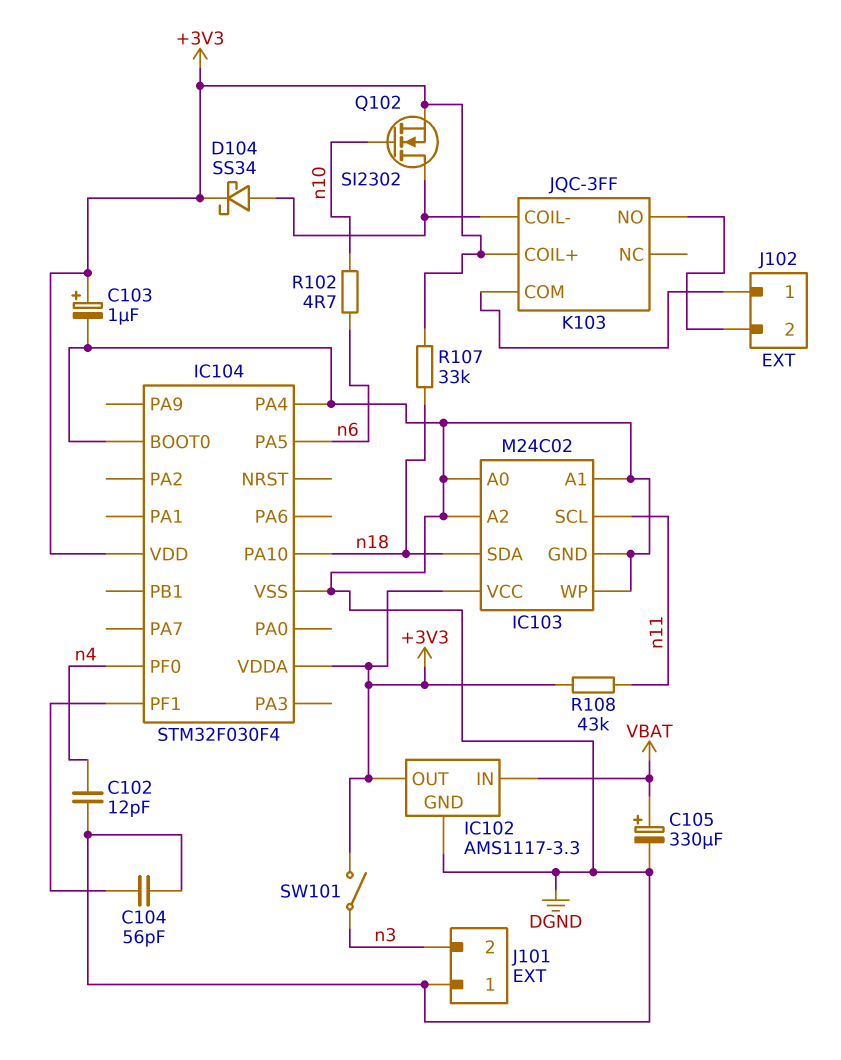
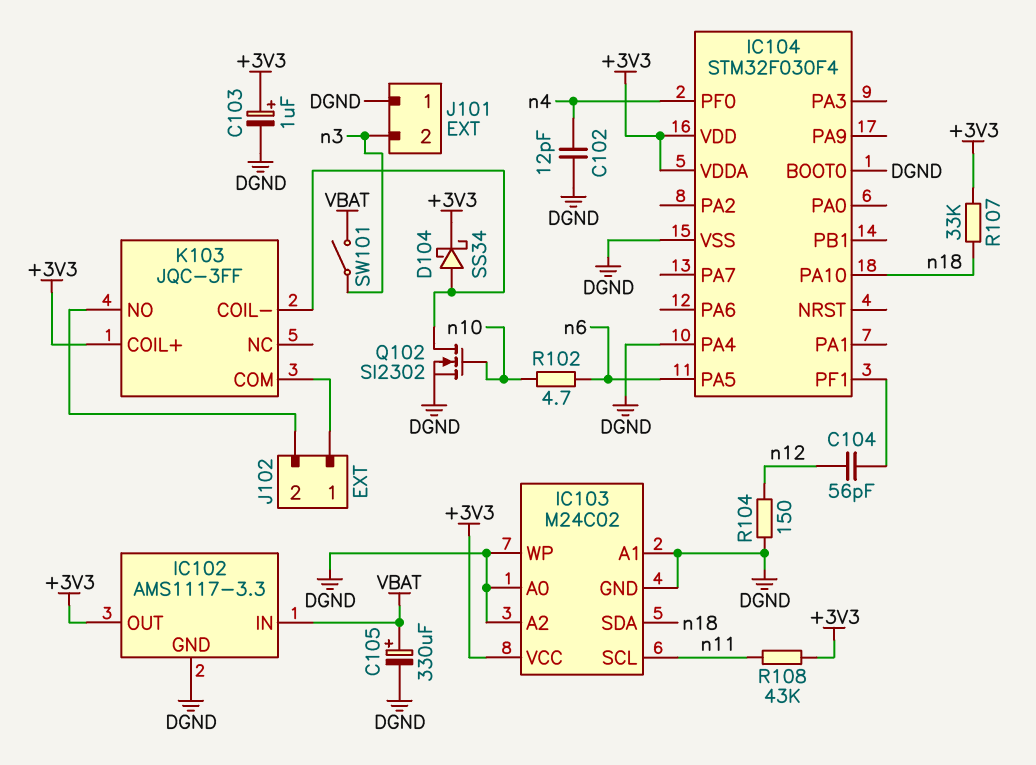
C104: 56pF (DGND, IC104/PF1) -> 56pF (IC104/PF1, n12)
Q102: NMOS SI2302 (G n10, D K103/COIL-, S +3V3) -> NMOS SI2302 (G n10, D K103/COIL-, S DGND)
R104: none -> 150 (DGND, n12)
SW101: switch (+3V3, n3) -> switch (VBAT, n3)

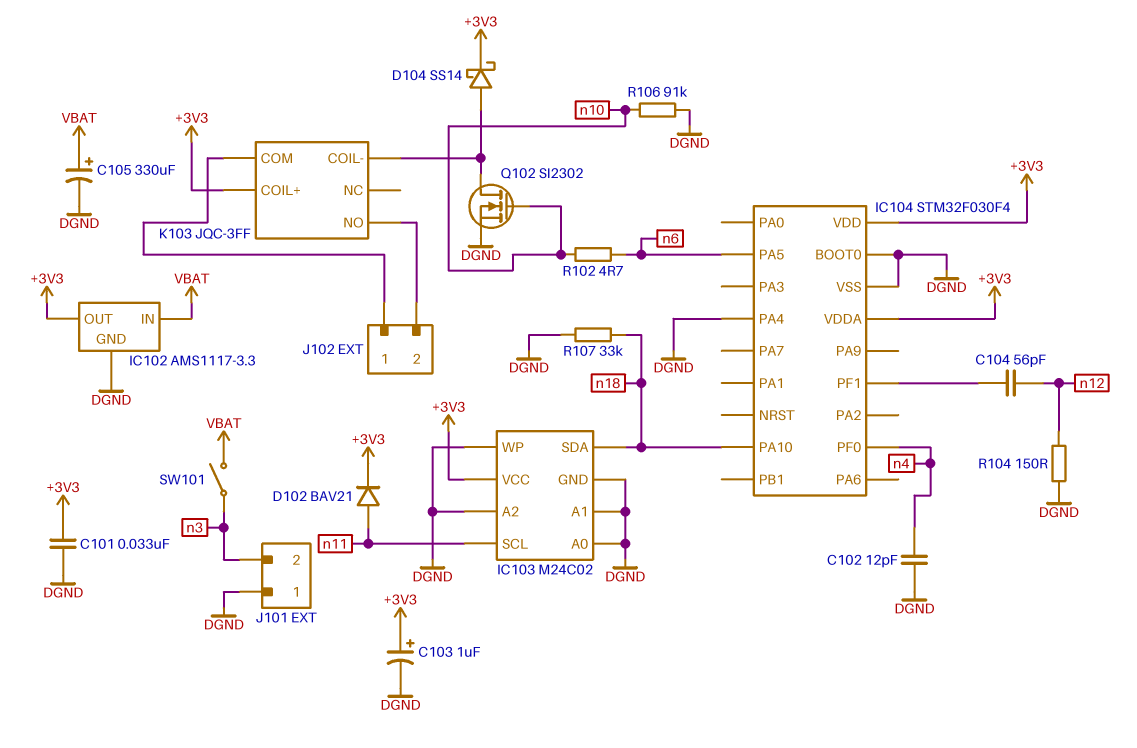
C101: none -> 33nF (+3V3, DGND)
D102: none -> diode BAV21 (A n11, K +3V3)
D104: schottky SS34 (A K103/COIL-, K +3V3) -> schottky SS14 (A K103/COIL-, K +3V3)
R106: none -> 91k (DGND, n10)
R107: 33k (+3V3, n18) -> 33k (DGND, n18)
R108: 43k (+3V3, n11) -> none

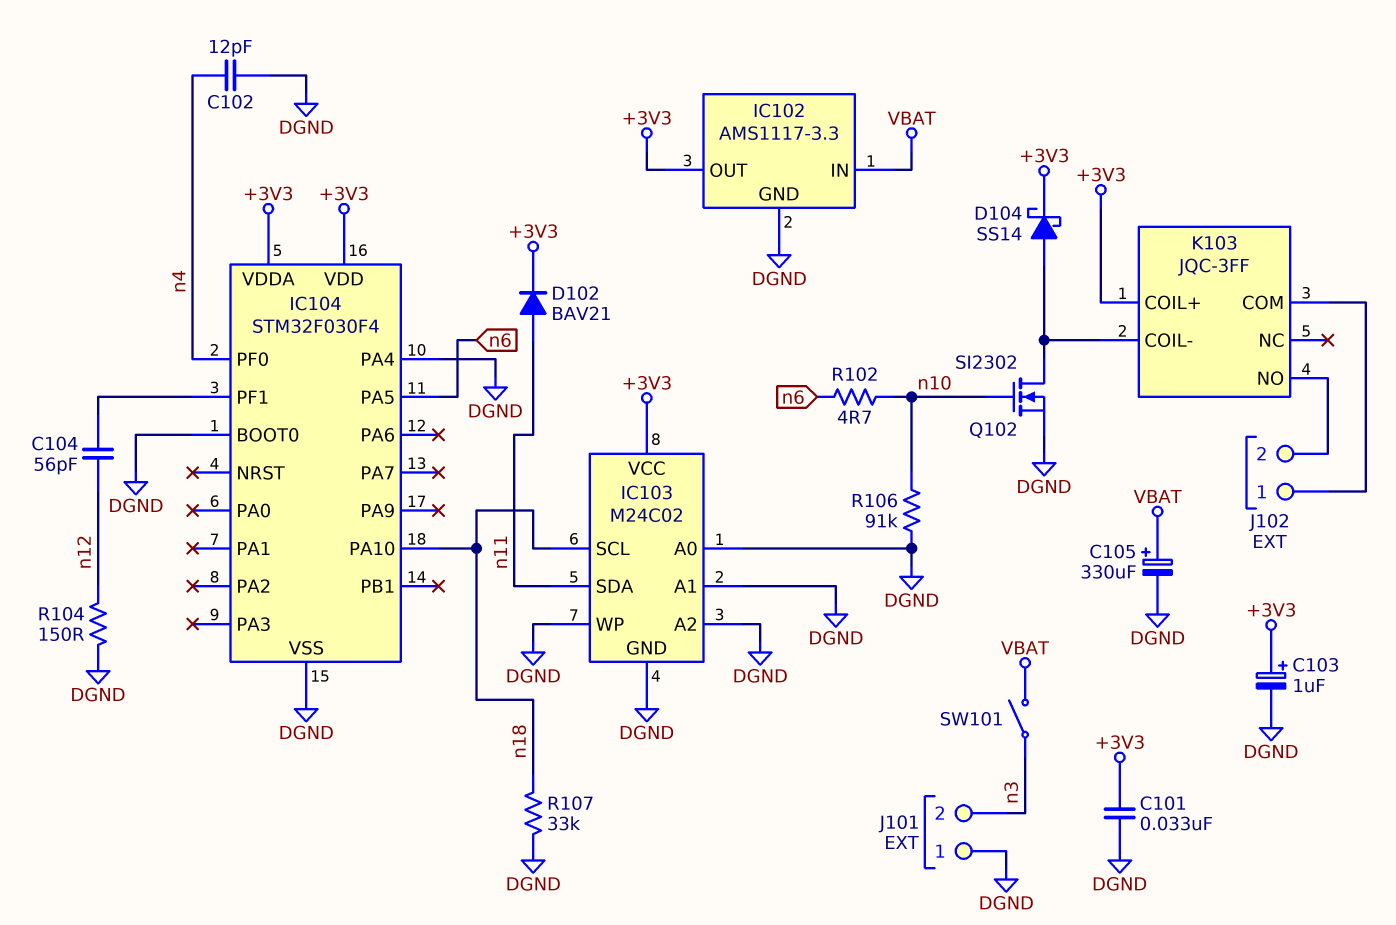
IC103 pin SCL: n11 -> n18
IC103 pin SDA: n18 -> n11

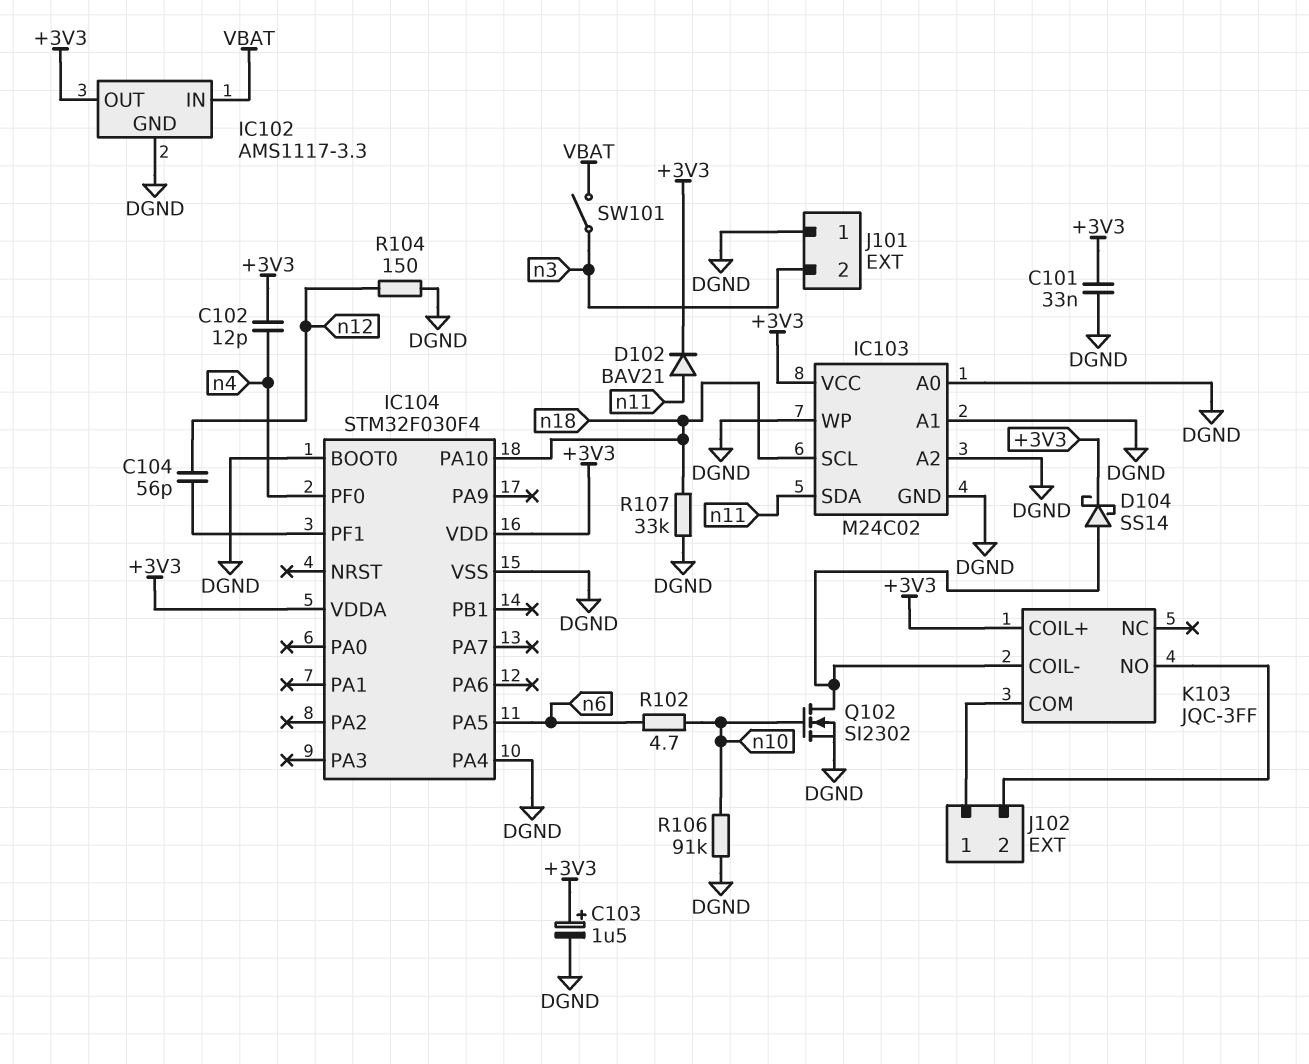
C102: 12pF (DGND, n4) -> 12pF (+3V3, n4)
C103: 1uF (plus +3V3, minus DGND) -> 1.5uF (plus +3V3, minus DGND)
C105: 330uF (plus VBAT, minus DGND) -> none

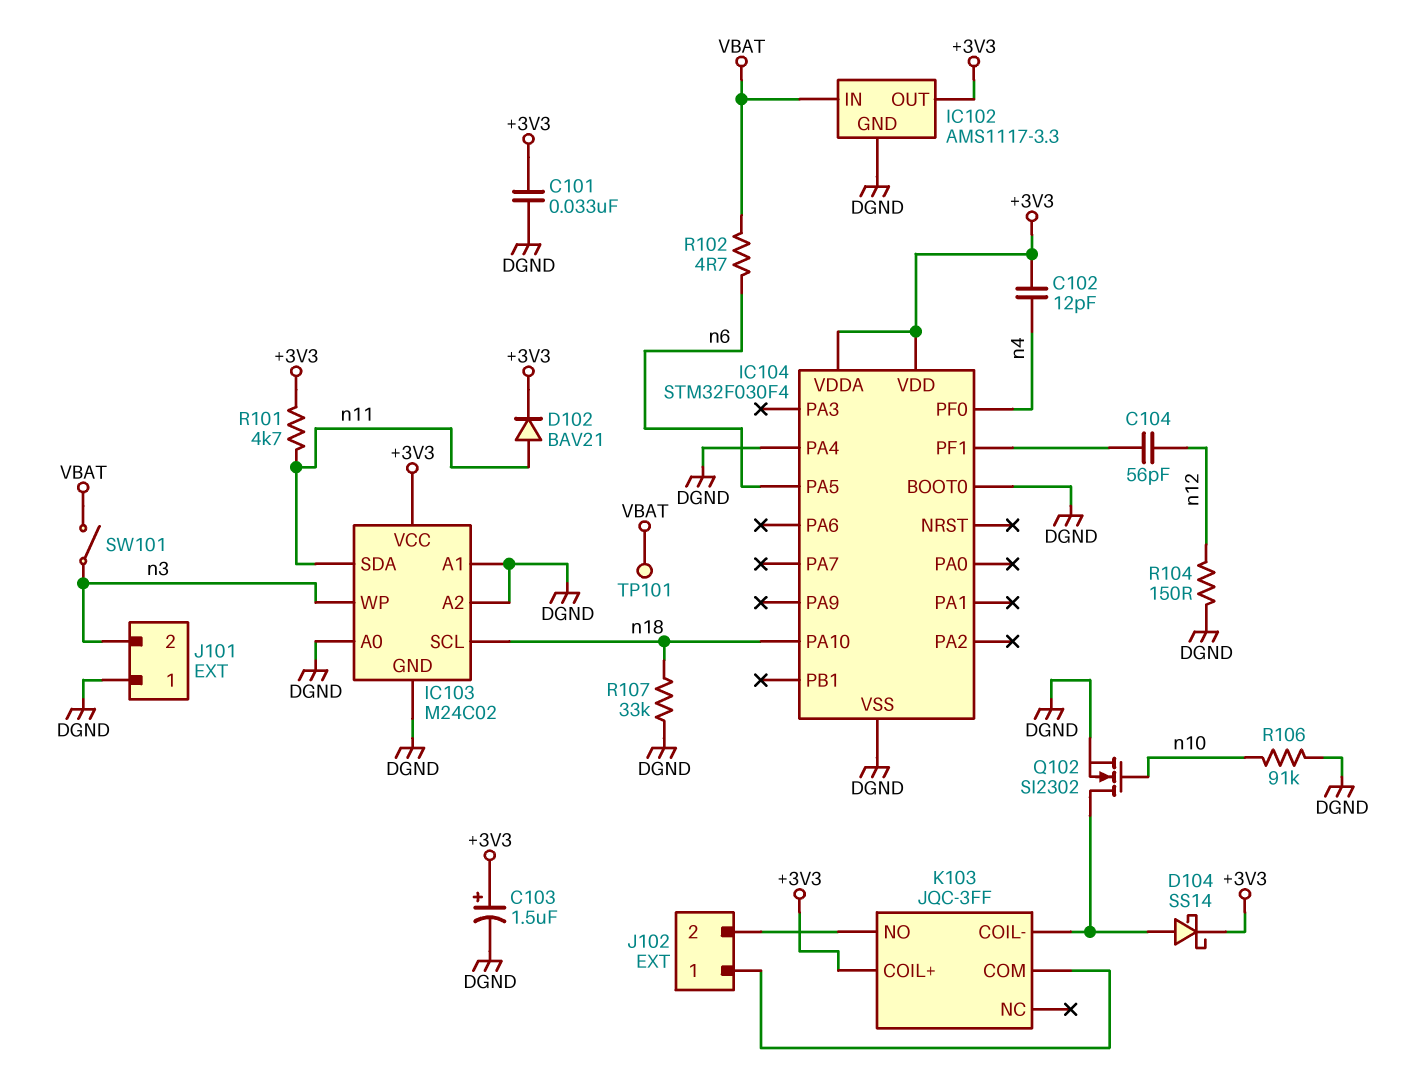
IC103 pin WP: DGND -> n3
R101: none -> 4.7k (+3V3, n11)
R102: 4.7 (n6, n10) -> 4.7 (VBAT, n6)
TP101: none -> test point (VBAT)

